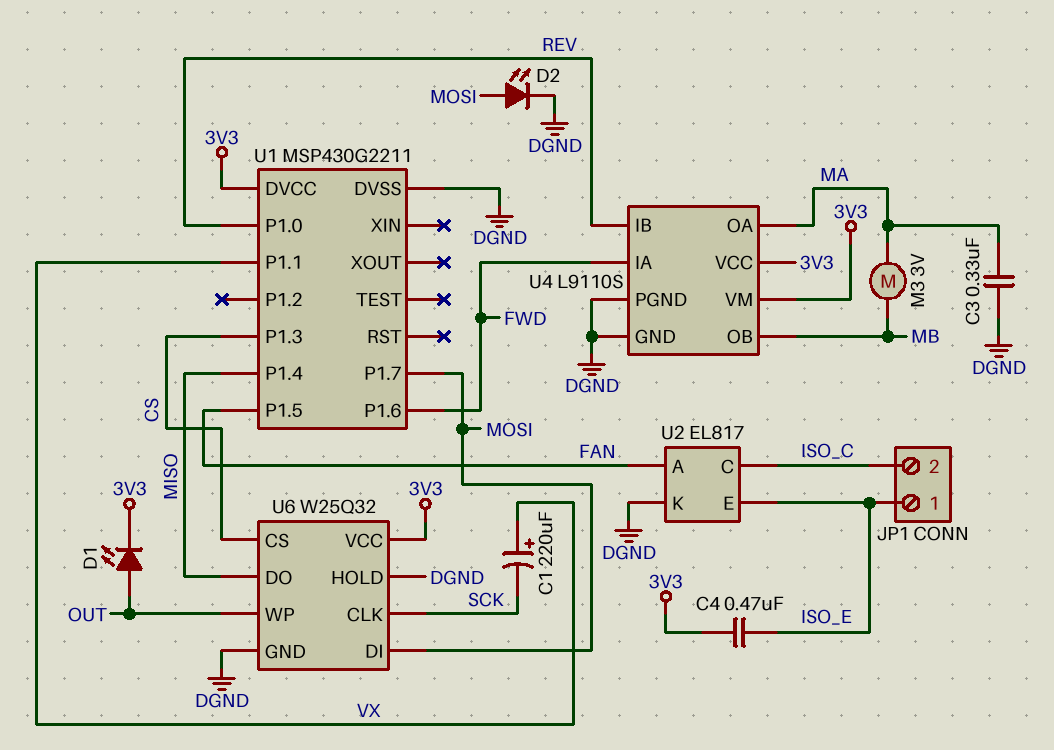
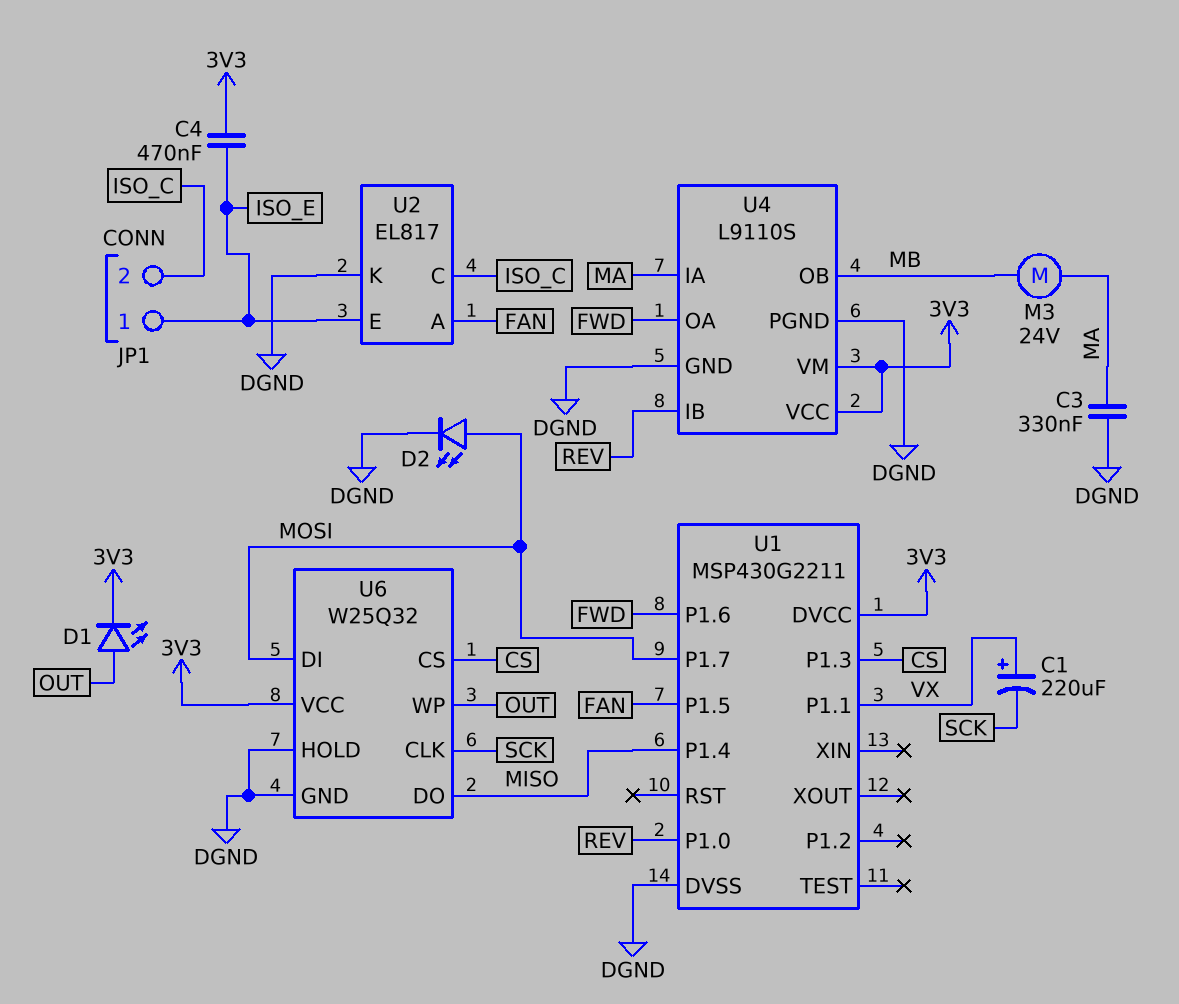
M3: motor 3V (MA, MB) -> motor 24V (MA, MB)
U4 pin IA: FWD -> MA
U4 pin OA: MA -> FWD

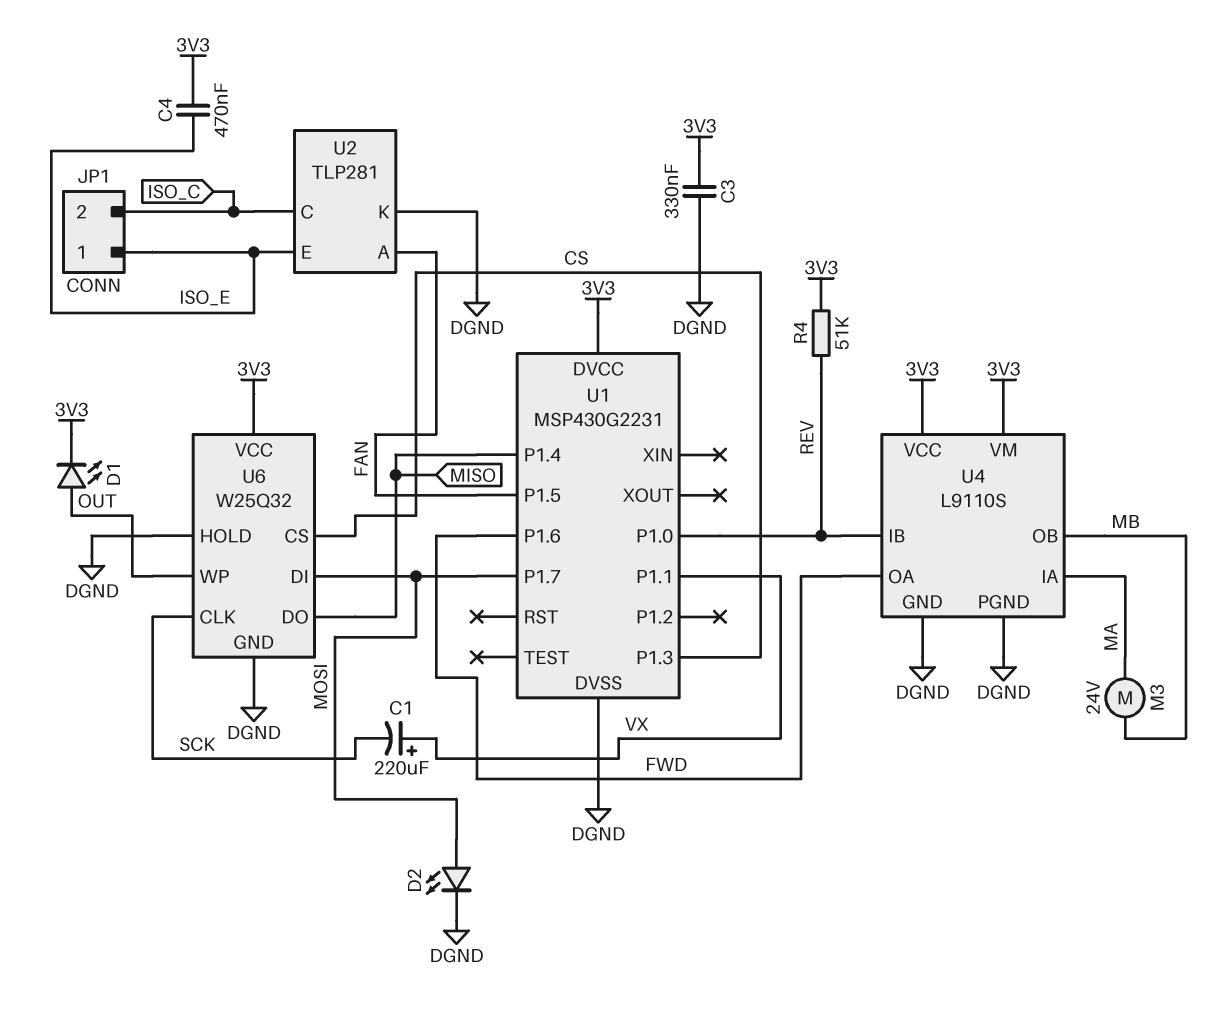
C3: 330nF (DGND, MA) -> 330nF (3V3, DGND)
R4: none -> 51k (3V3, REV)
U1: MSP430G2211 -> MSP430G2231
U2: EL817 -> TLP281

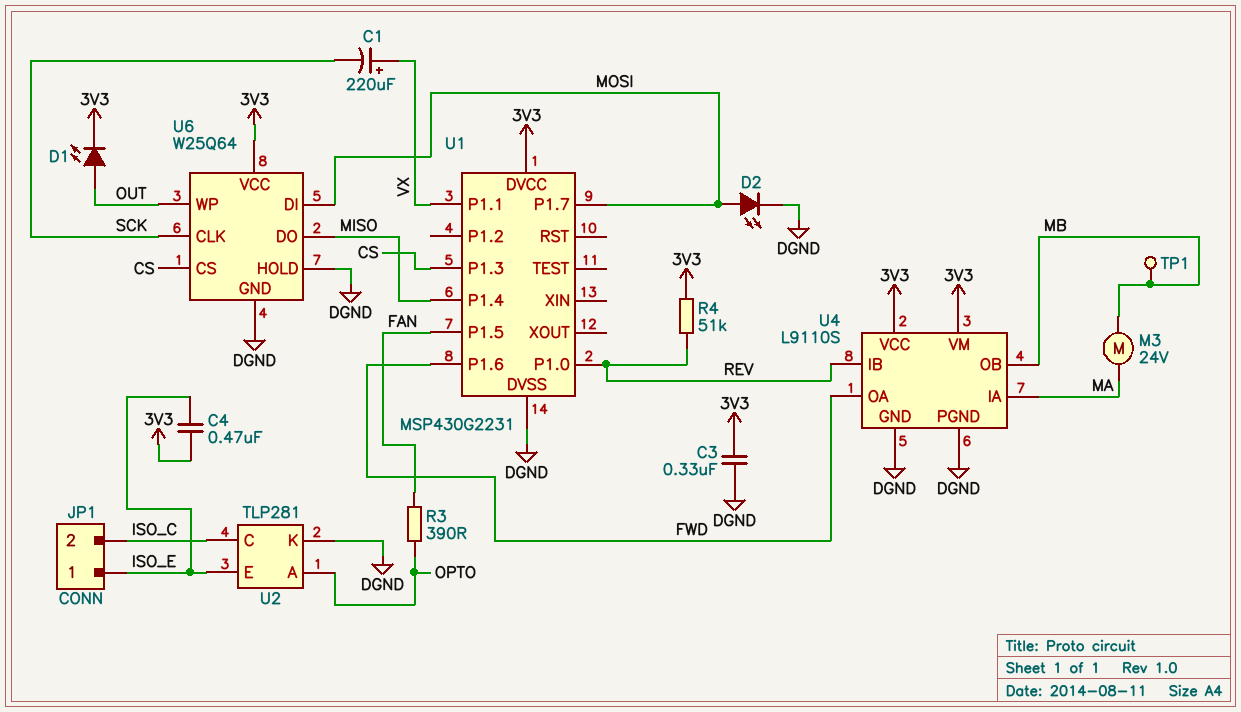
R3: none -> 390 (FAN, OPTO)
TP1: none -> test point (MB)
U2 pin A: FAN -> OPTO
U6: W25Q32 -> W25Q64

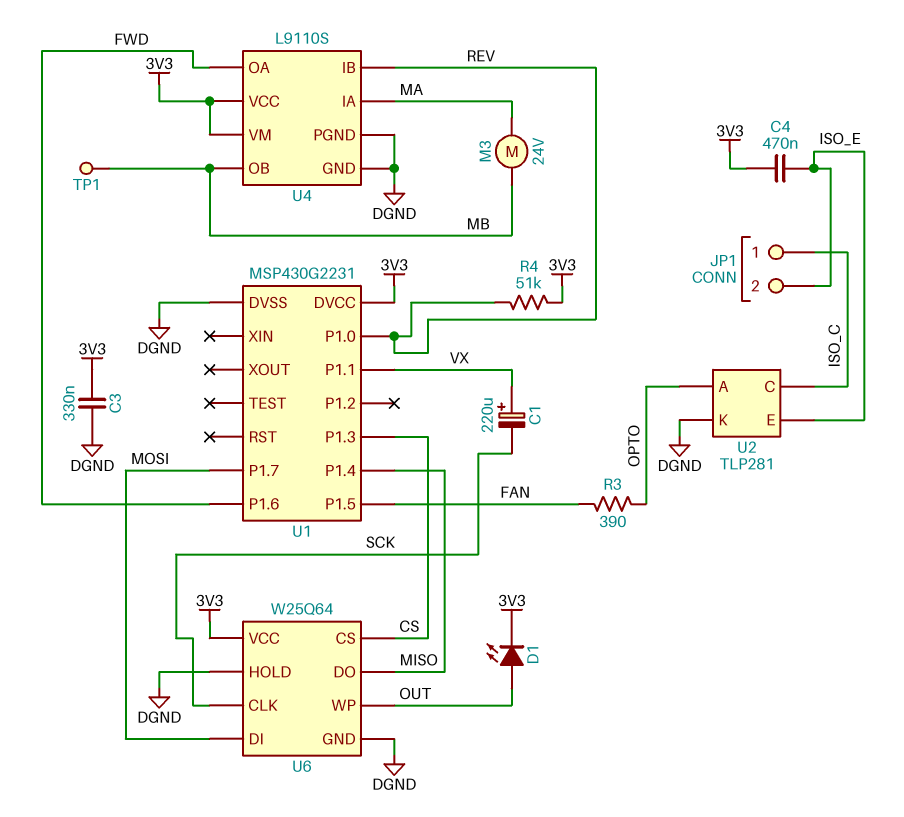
D2: LED (A MOSI, K DGND) -> none
JP1 pin 1: ISO_E -> ISO_C
JP1 pin 2: ISO_C -> ISO_E

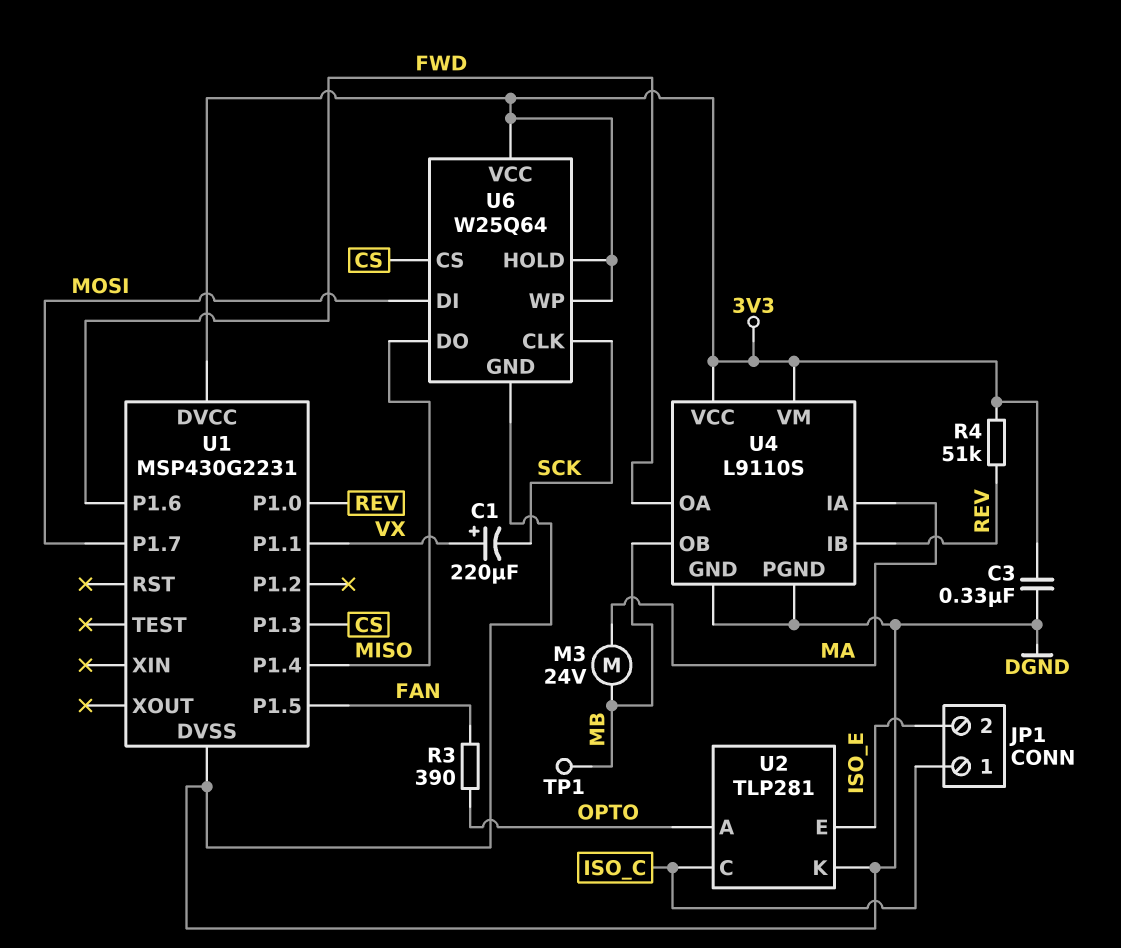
C4: 470nF (3V3, ISO_E) -> none
D1: LED (A OUT, K 3V3) -> none
U6 pin HOLD: DGND -> 3V3
U6 pin WP: OUT -> 3V3

